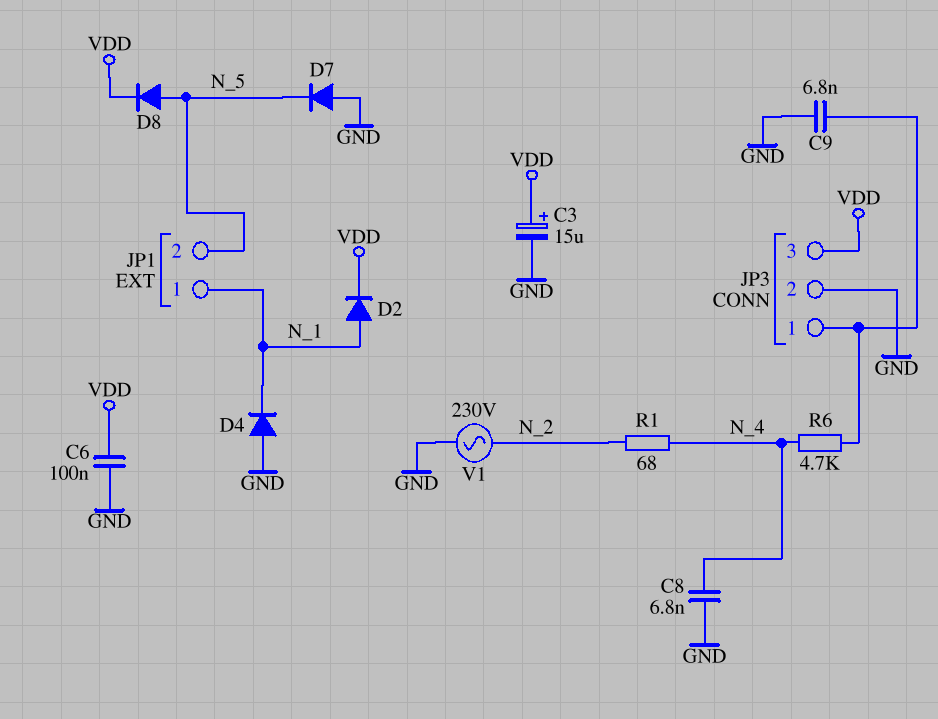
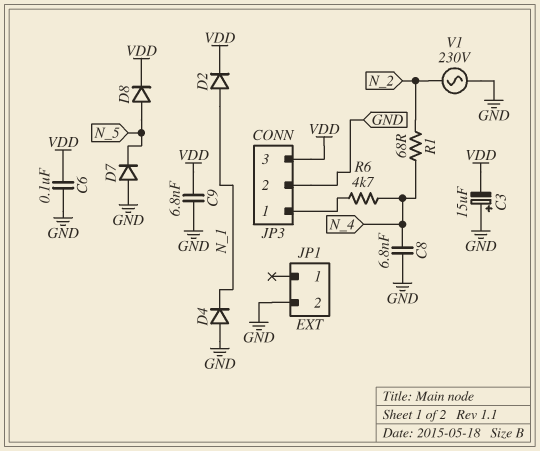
C3: 15uF (plus VDD, minus GND) -> 15uF (plus GND, minus VDD)
C9: 6.8nF (GND, JP3/1) -> 6.8nF (GND, VDD)
JP1 pin 1: N_1 -> none
JP1 pin 2: N_5 -> GND

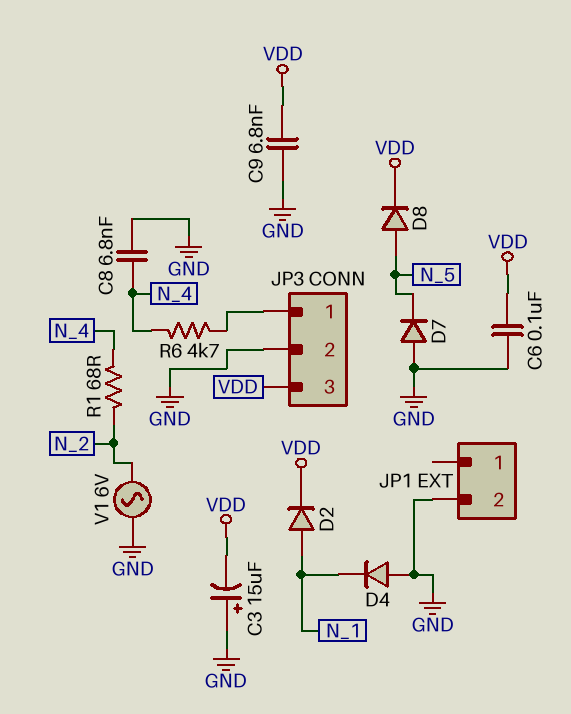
V1: AC 230V (GND, N_2) -> AC 6V (GND, N_2)

